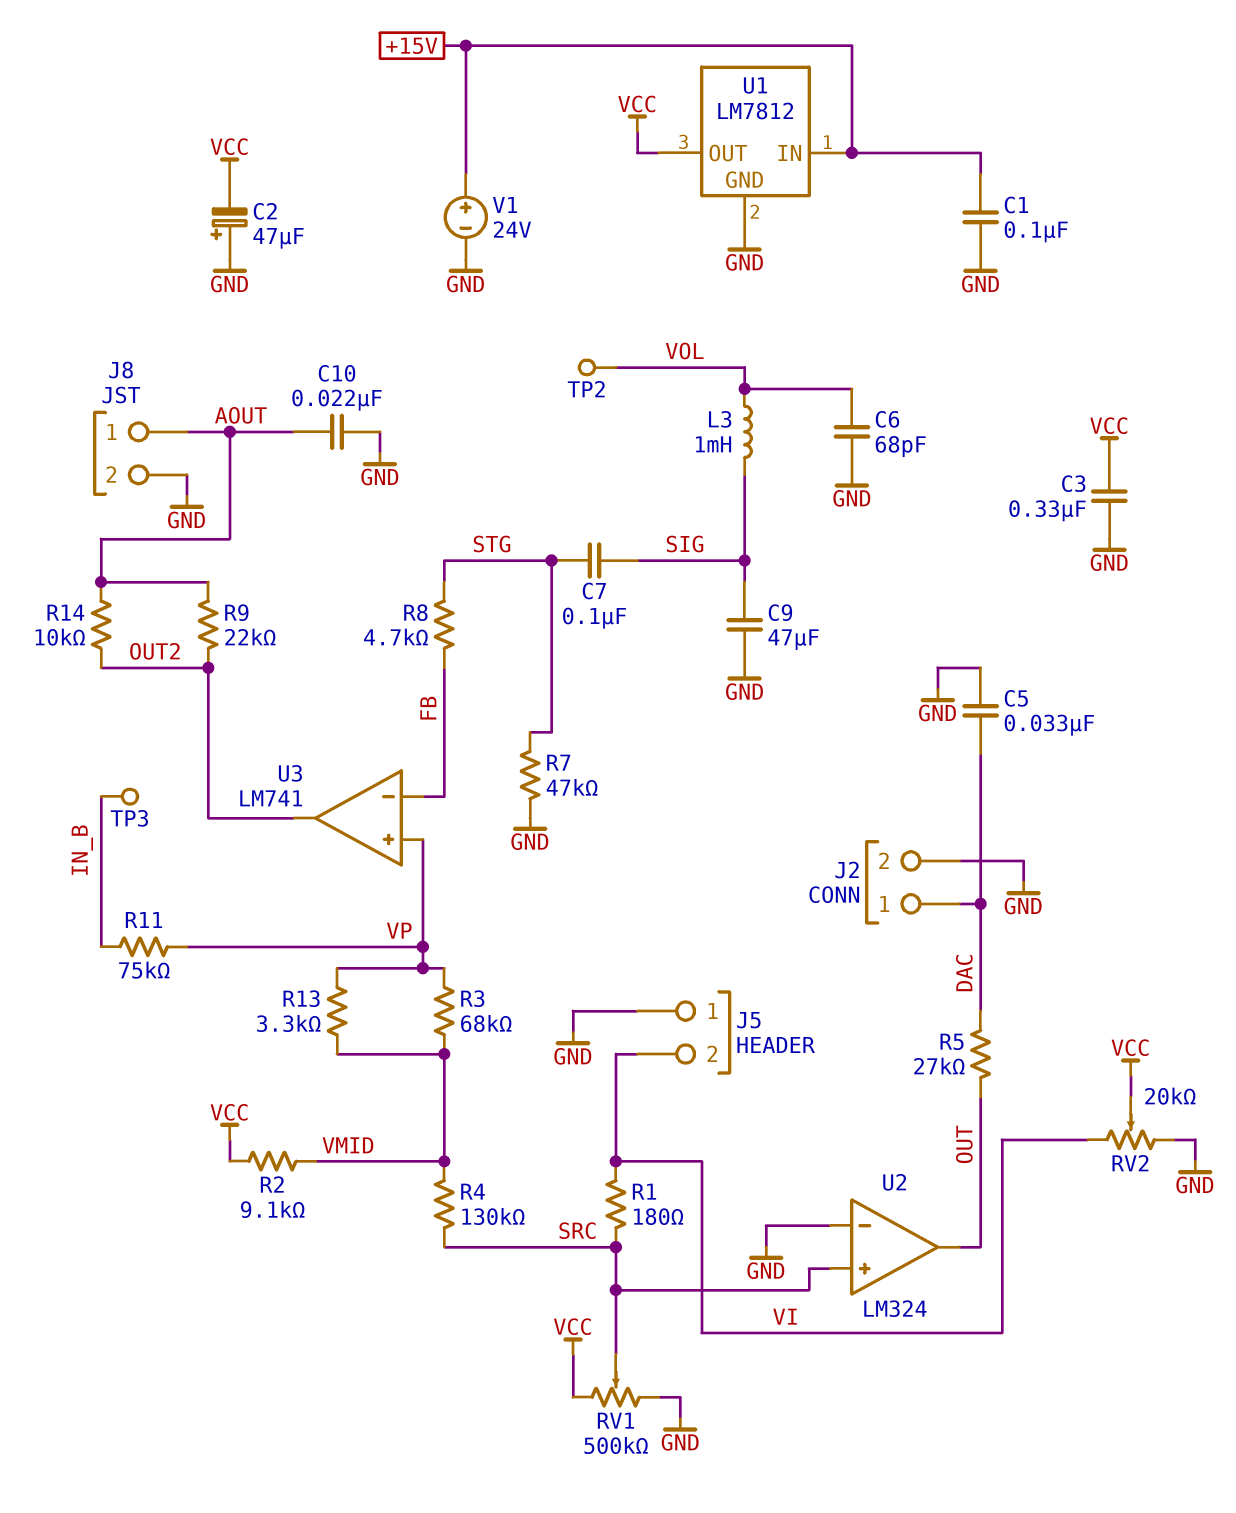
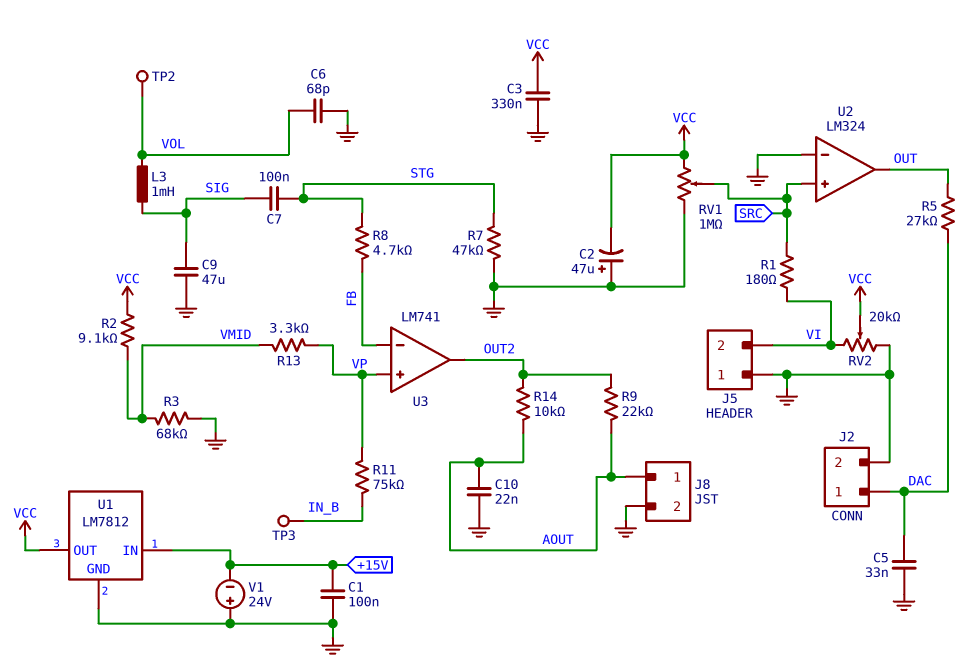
R3: 68k (VMID, VP) -> 68k (GND, VMID)
R4: 130k (SRC, VMID) -> none
RV1: 500k (GND, VCC, wiper SRC) -> 1M (GND, VCC, wiper SRC)
V1: 24V (plus +15V, minus GND) -> 24V (plus GND, minus +15V)

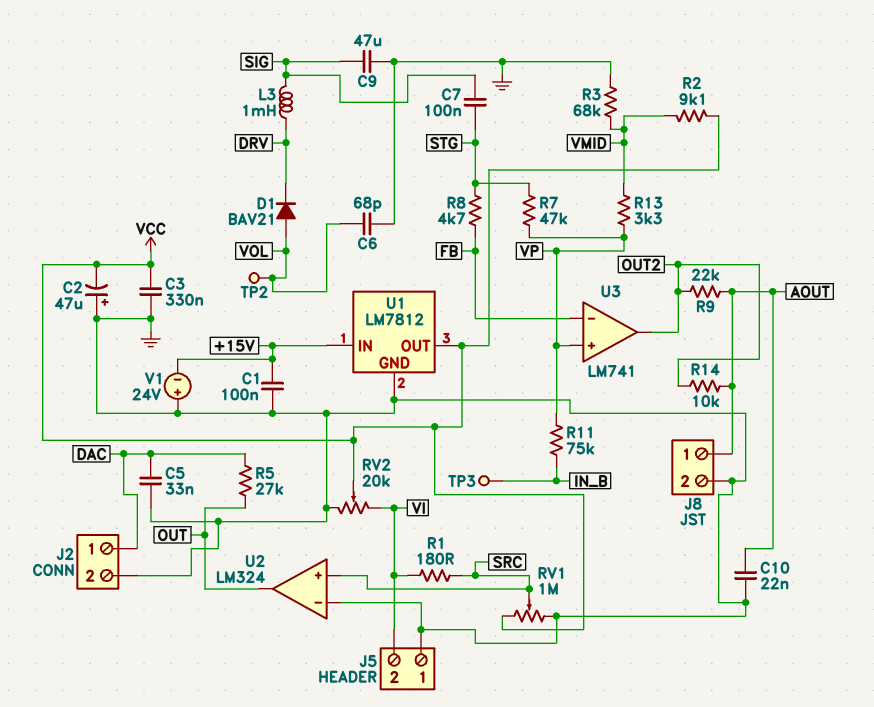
D1: none -> diode BAV21 (A VOL, K DRV)
L3: 1mH (SIG, VOL) -> 1mH (DRV, SIG)
R7: 47k (GND, STG) -> 47k (STG, VP)

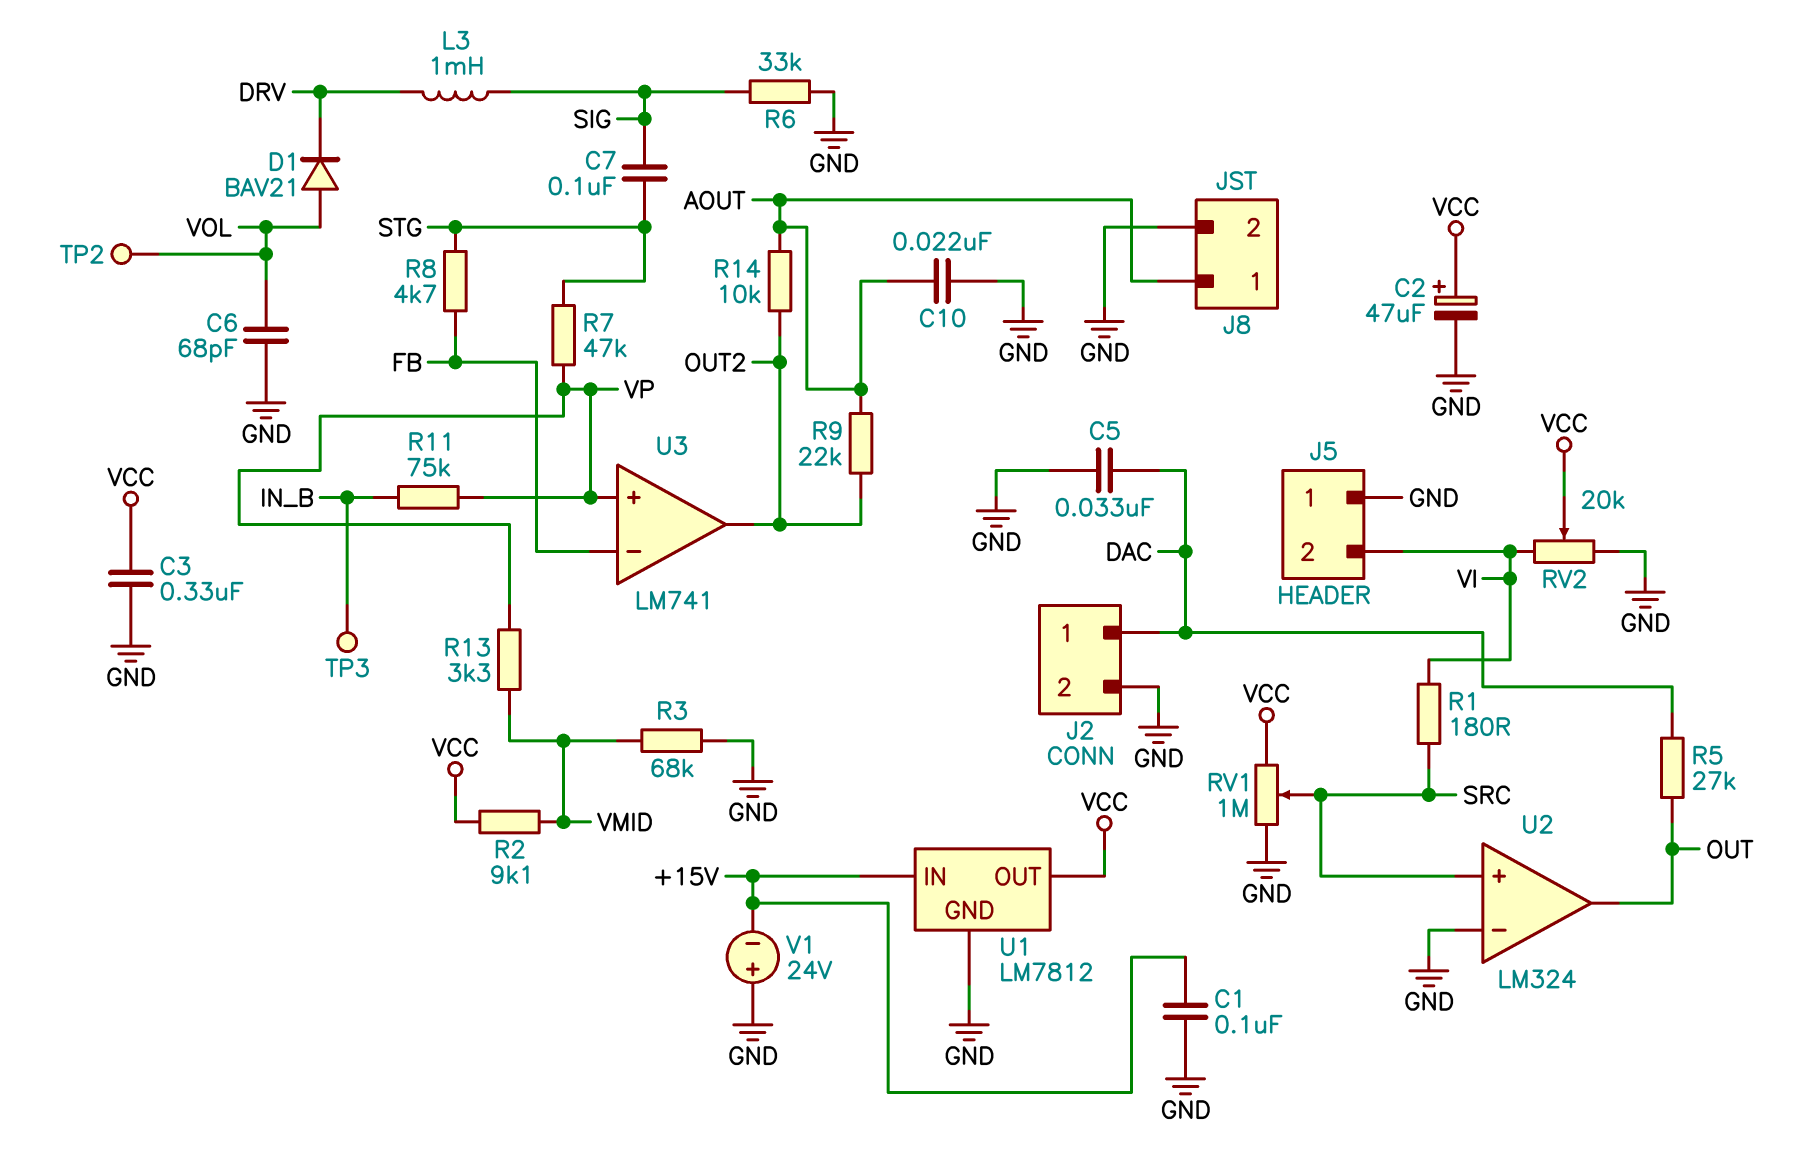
C2: 47uF (plus GND, minus VCC) -> 47uF (plus VCC, minus GND)
C9: 47uF (GND, SIG) -> none
R6: none -> 33k (GND, SIG)

